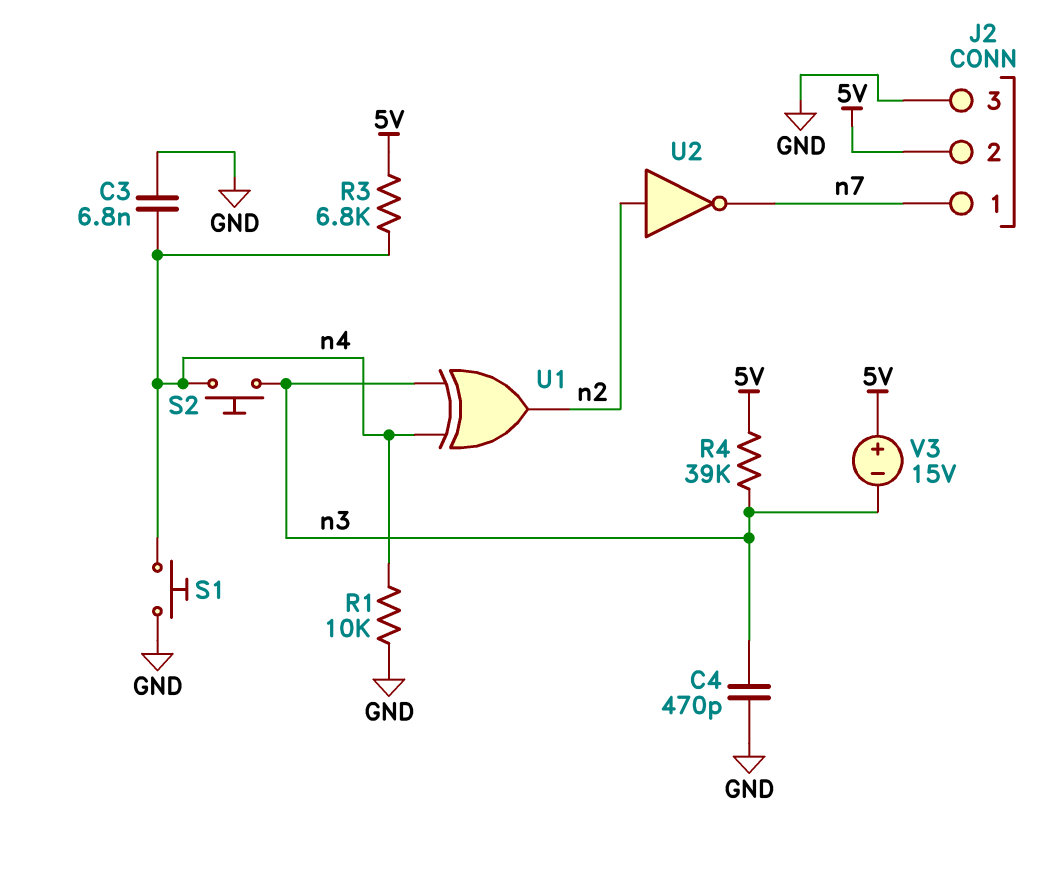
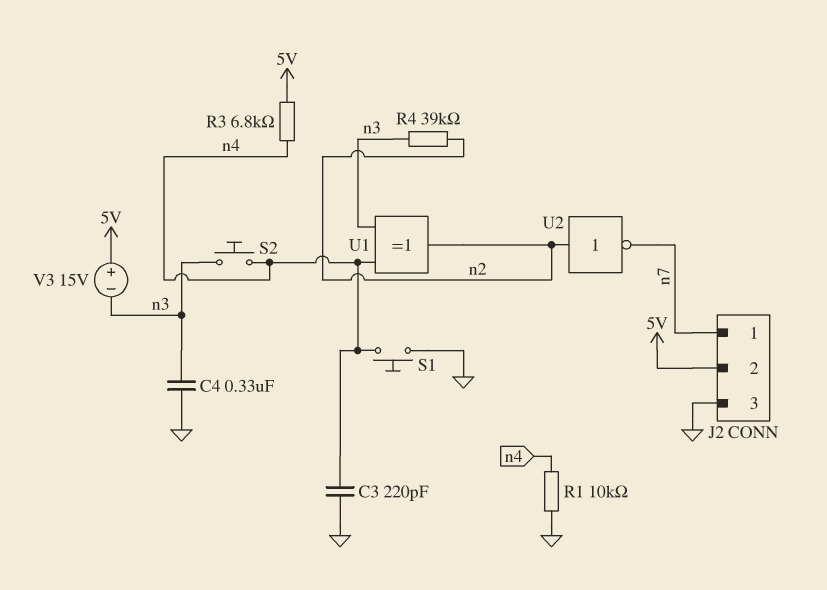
C3: 6.8nF (GND, n4) -> 220pF (GND, n4)
C4: 470pF (GND, n3) -> 330nF (GND, n3)
R4: 39k (5V, n3) -> 39k (n2, n3)

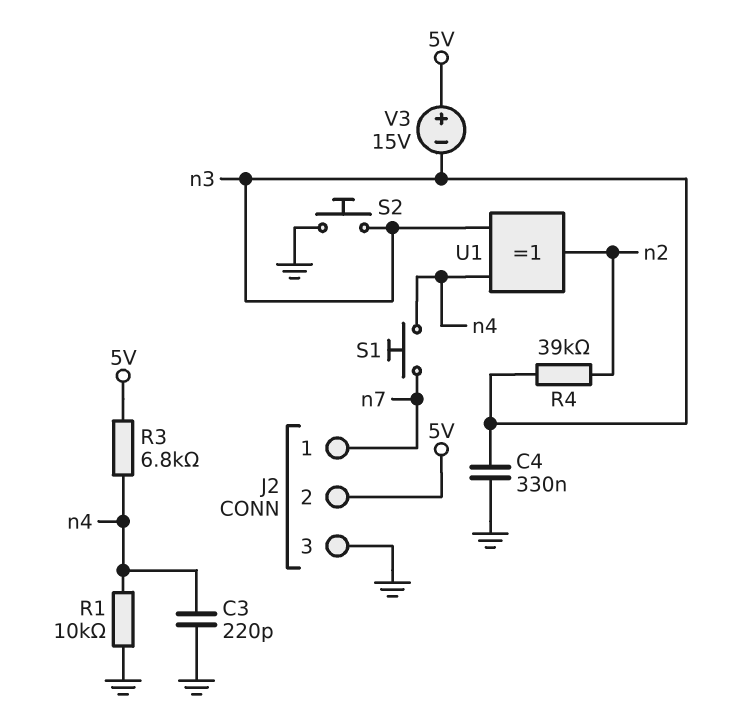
S1: button (GND, n4) -> button (n4, n7)
S2: button (n3, n4) -> button (GND, n3)
U2: NOT (in n2, out n7) -> none

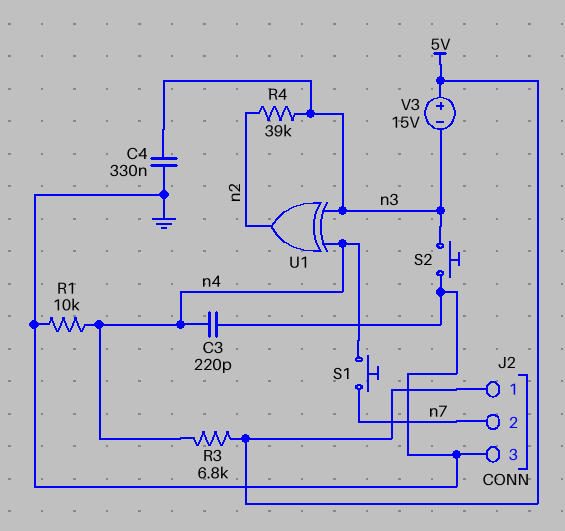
J2 pin 1: n7 -> 5V
J2 pin 2: 5V -> n7

